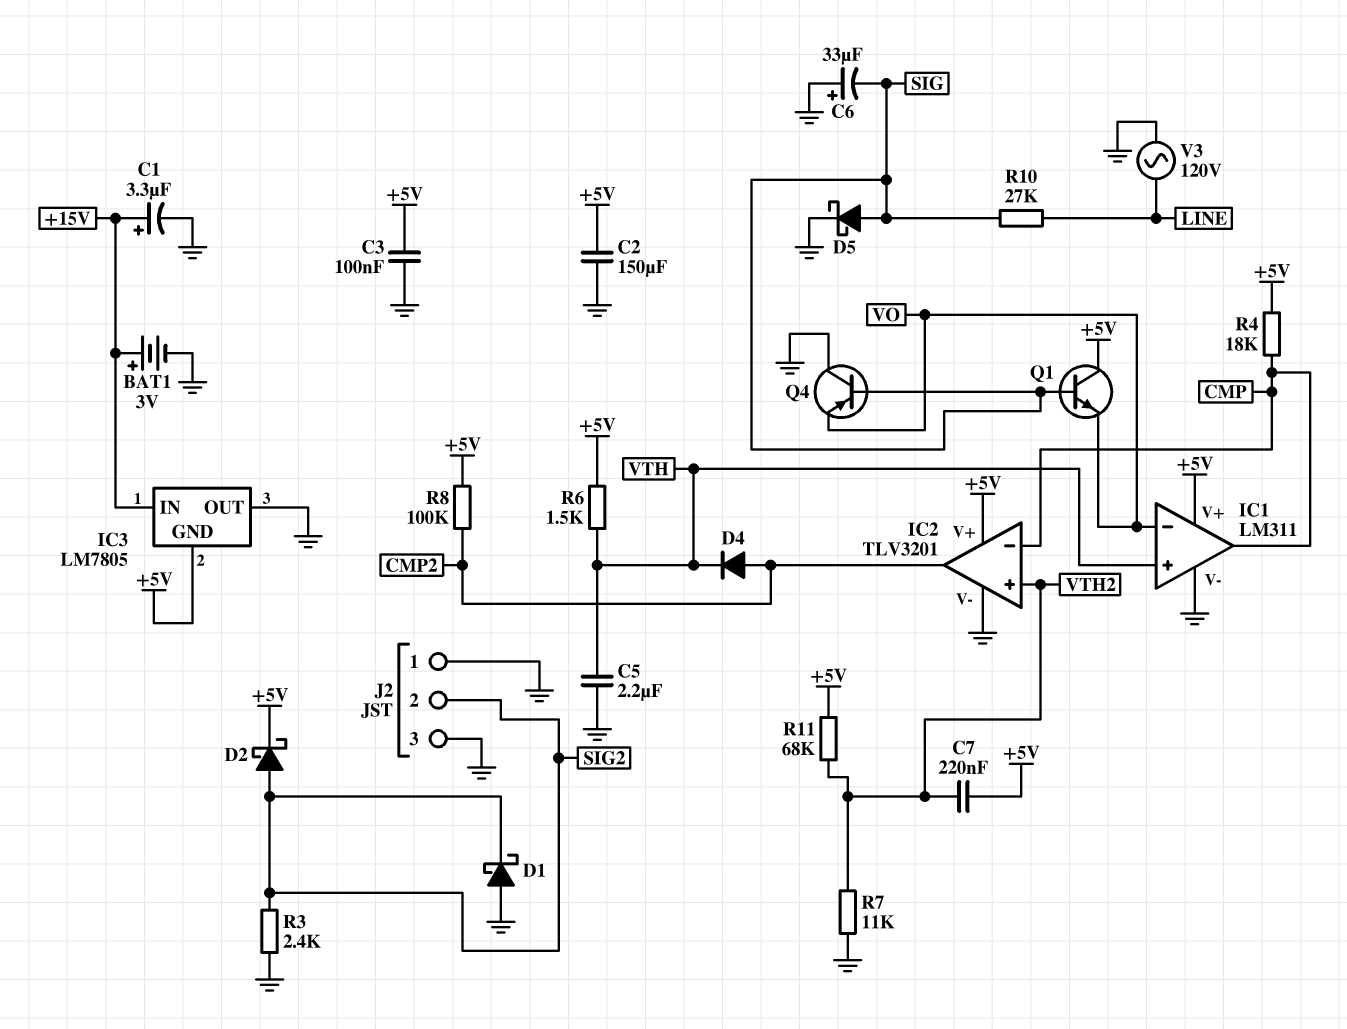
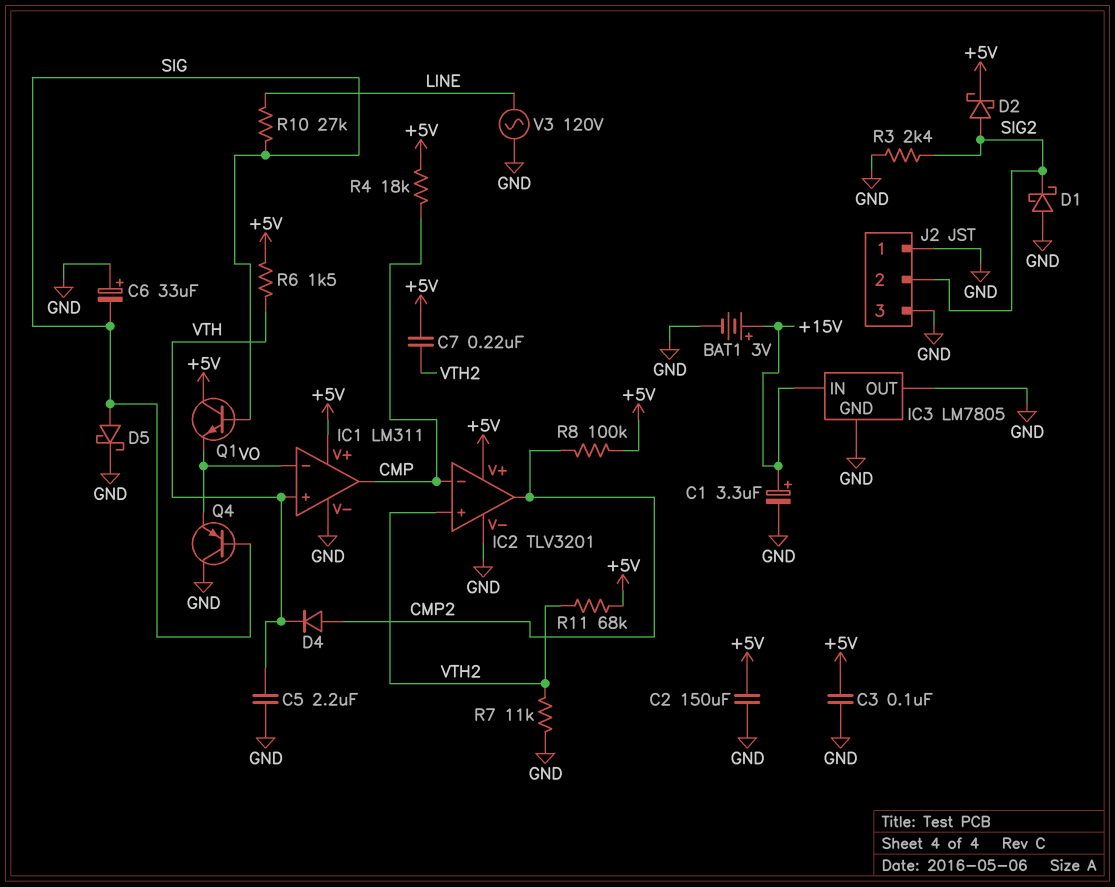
IC3 pin GND: +5V -> GND

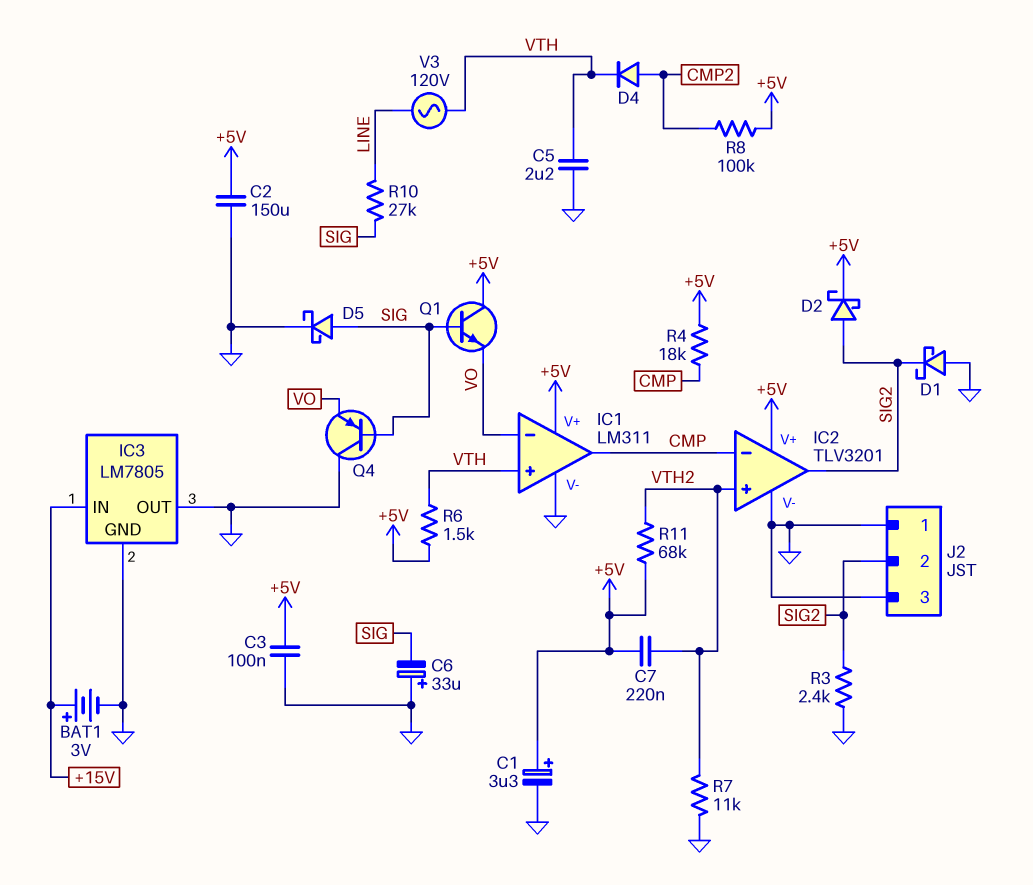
C1: 3.3uF (plus +15V, minus GND) -> 3.3uF (plus +5V, minus GND)
IC2 pin out: CMP2 -> SIG2
V3: AC 120V (GND, LINE) -> AC 120V (LINE, VTH)

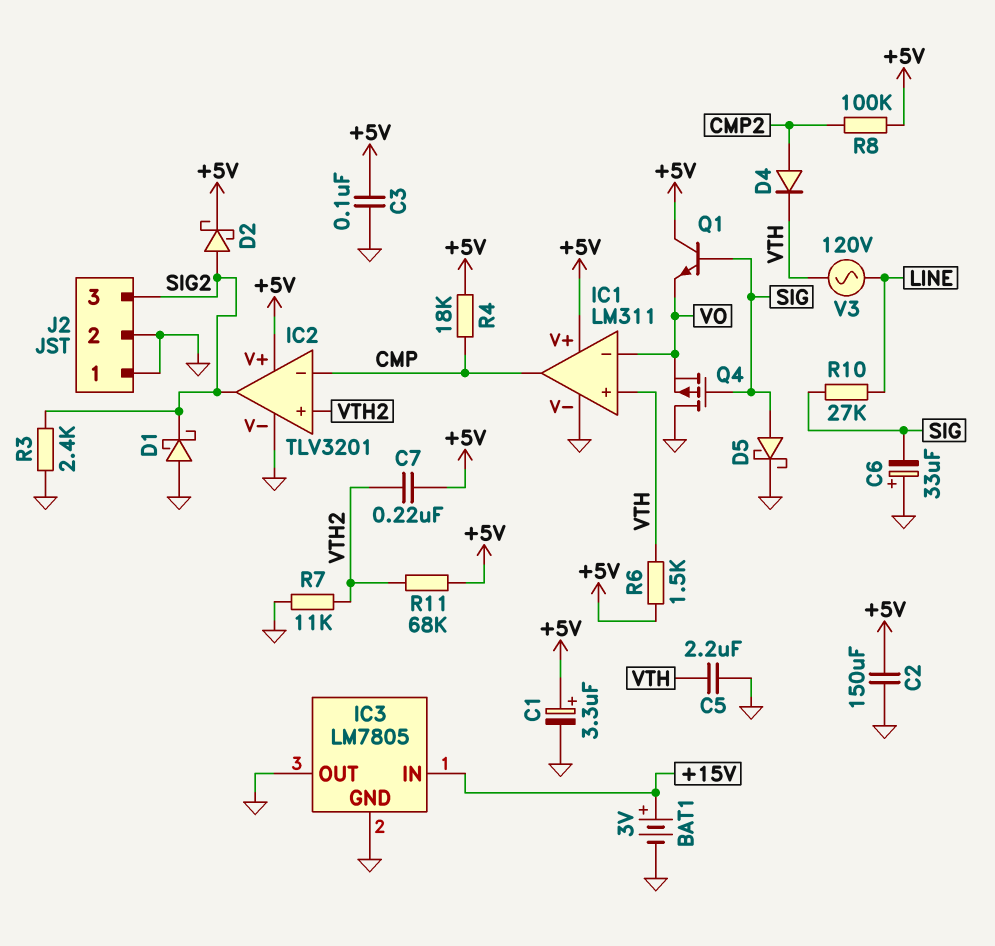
J2 pin 2: SIG2 -> GND
J2 pin 3: GND -> SIG2
Q4: PNP (B SIG, C GND, E VO) -> PMOS (G SIG, D GND, S VO)

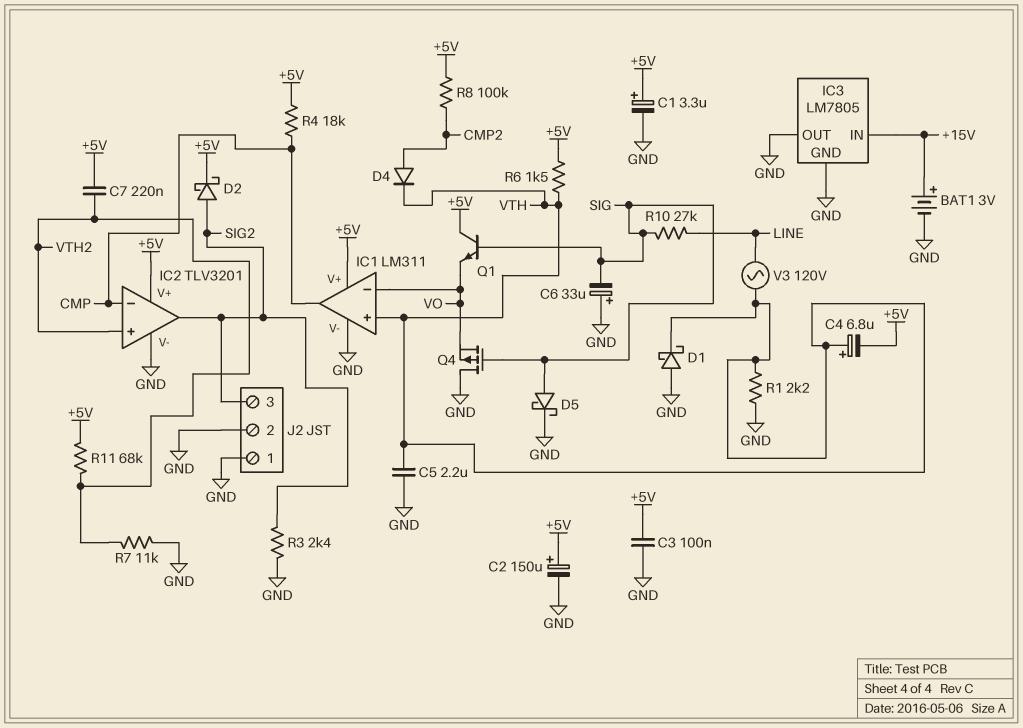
C2: 150uF (+5V, GND) -> 150uF (plus +5V, minus GND)
C4: none -> 6.8uF (plus VTH, minus +5V)
D1: schottky (A GND, K SIG2) -> schottky (A GND, K VTH)
R1: none -> 2.2k (GND, VTH)

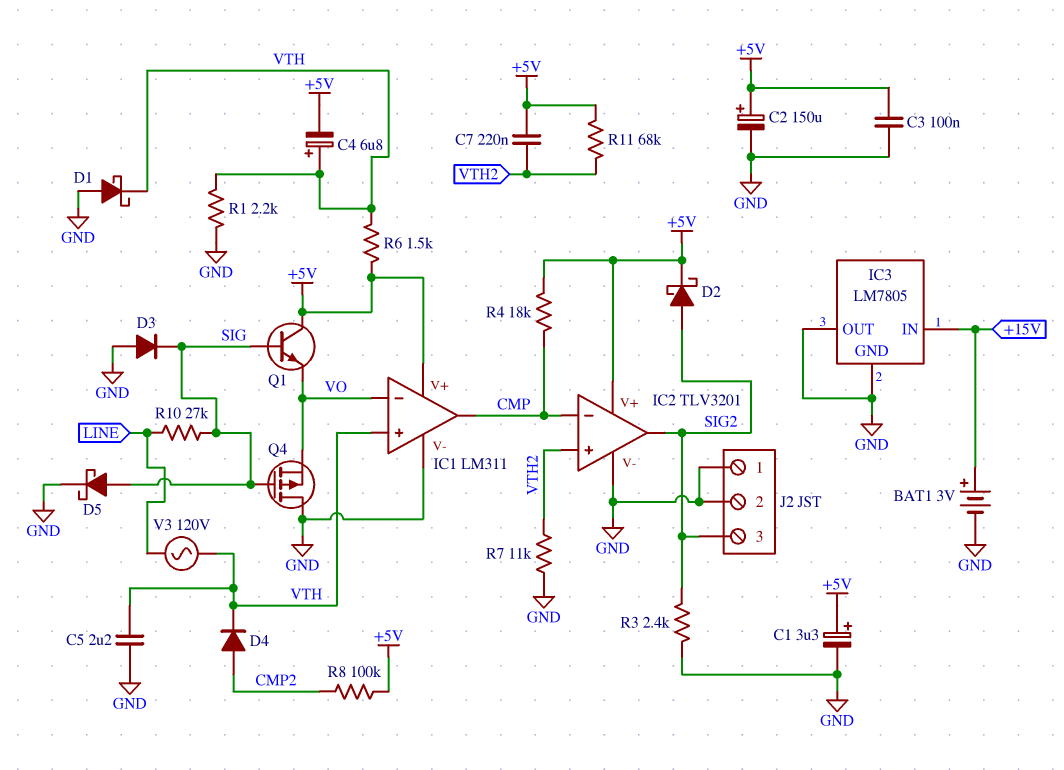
C6: 33uF (plus GND, minus SIG) -> none
D3: none -> diode (A GND, K SIG)

